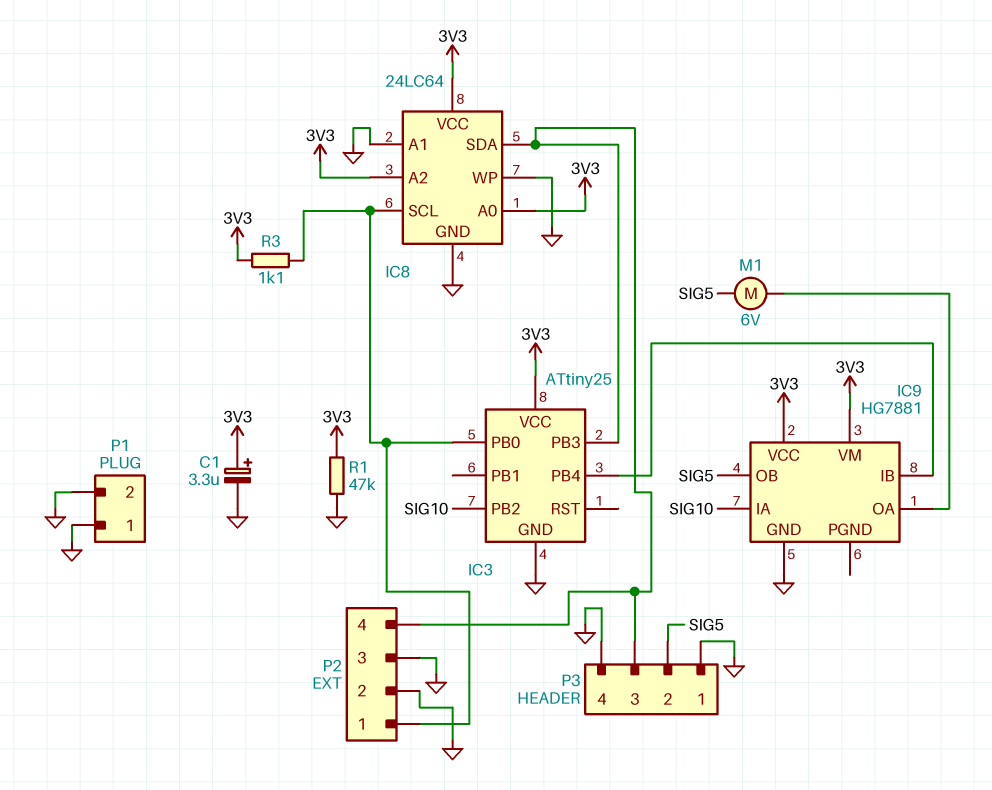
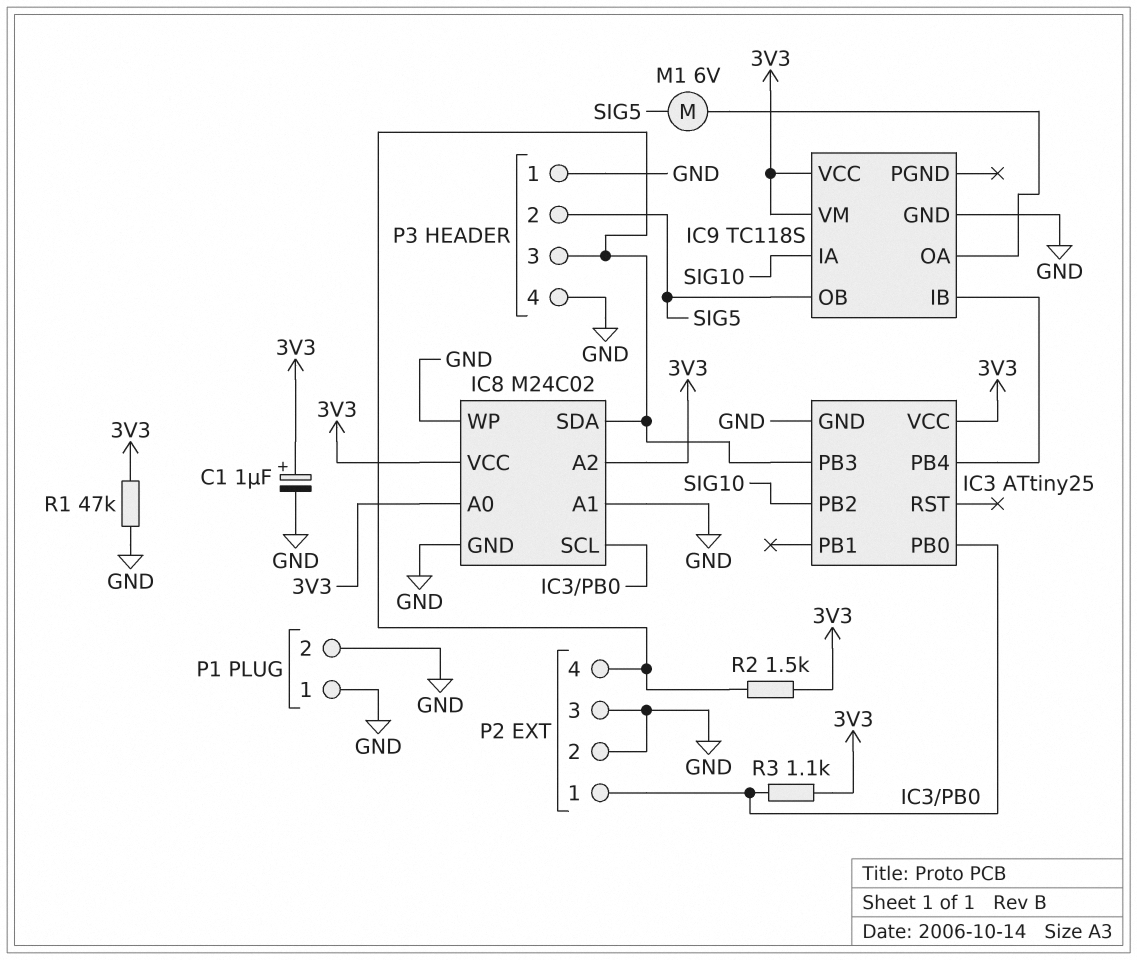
C1: 3.3uF (plus 3V3, minus GND) -> 1uF (plus 3V3, minus GND)
IC8: 24LC64 -> M24C02
IC9: HG7881 -> TC118S
R2: none -> 1.5k (3V3, IC3/PB3)

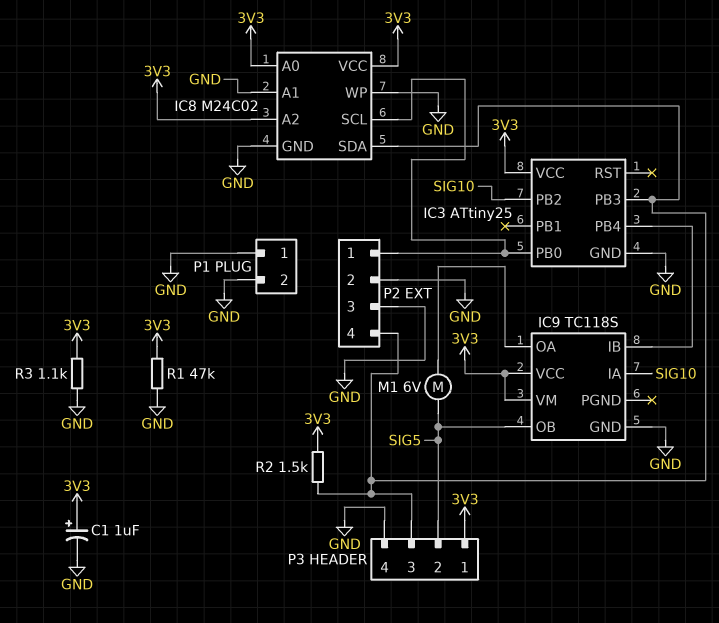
P3 pin 1: GND -> 3V3
R3: 1.1k (3V3, IC3/PB0) -> 1.1k (3V3, GND)

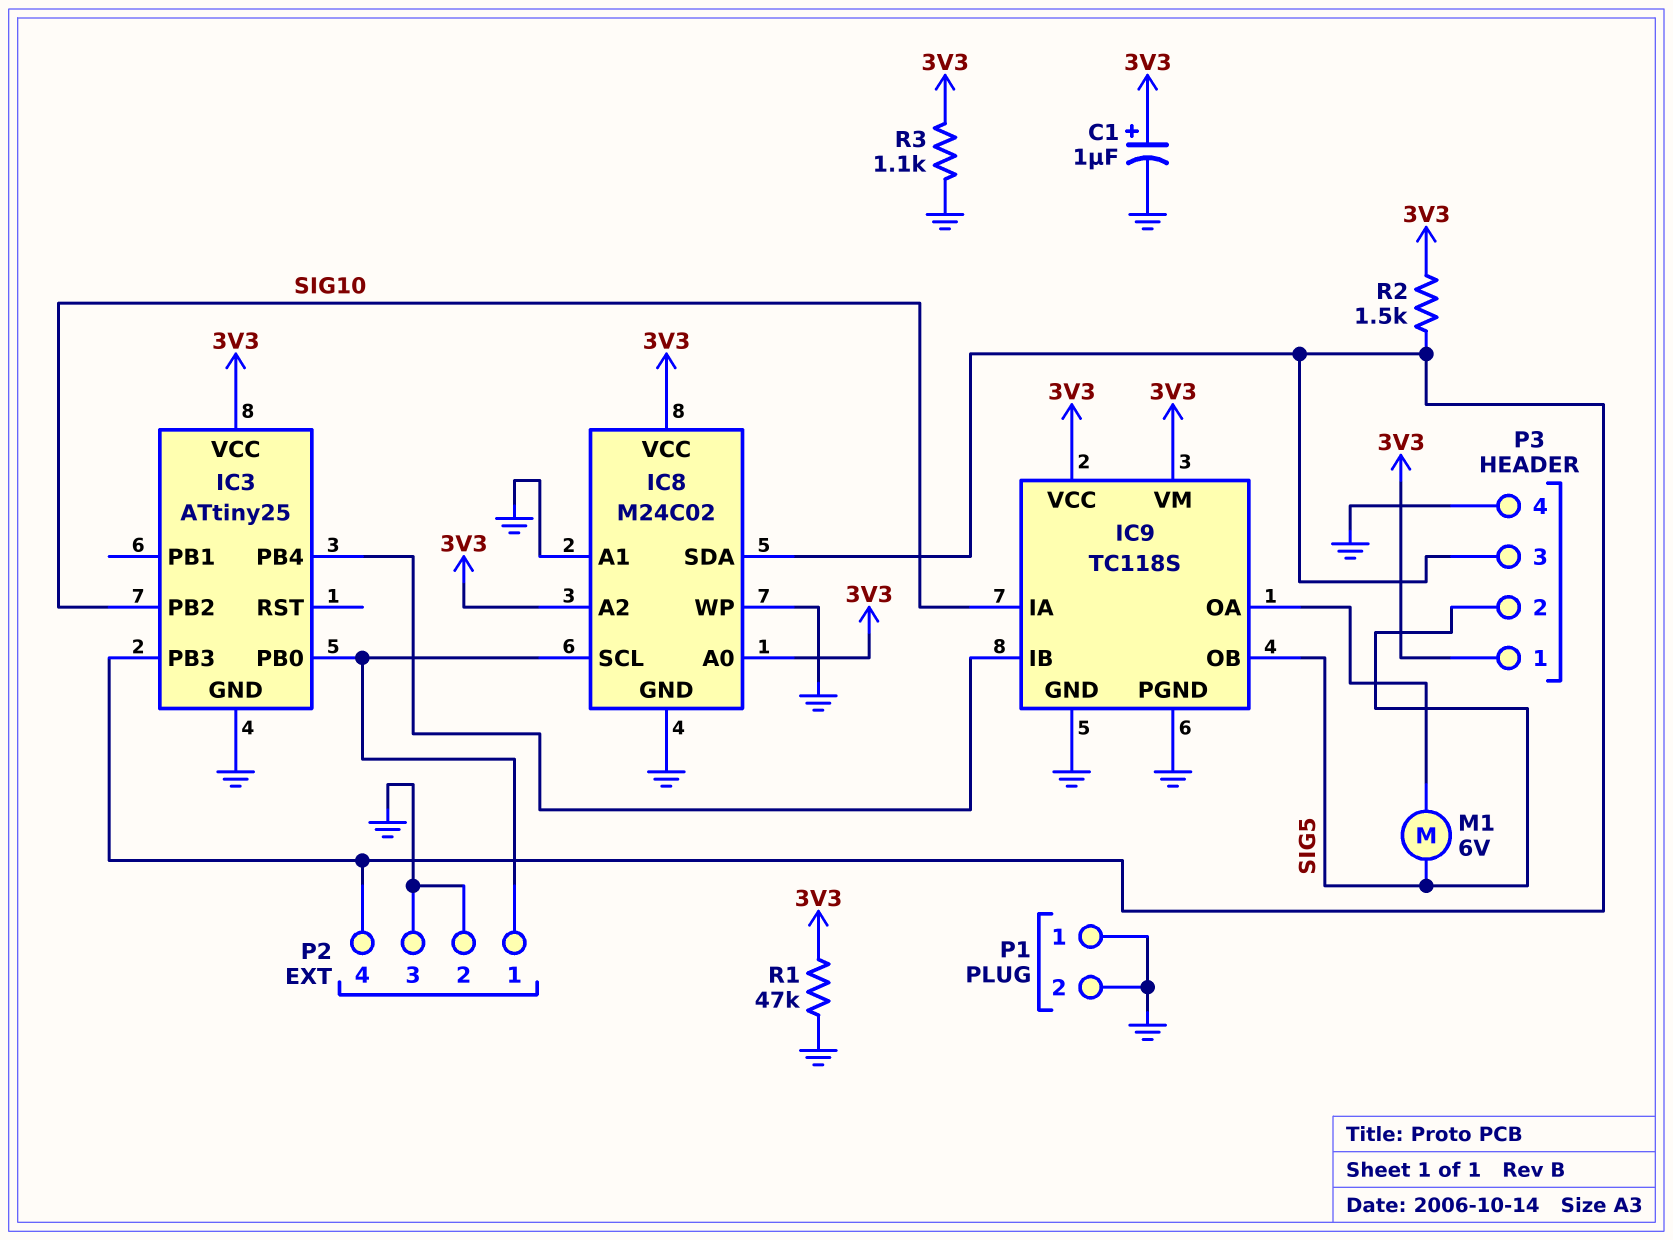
IC9 pin PGND: none -> GND

